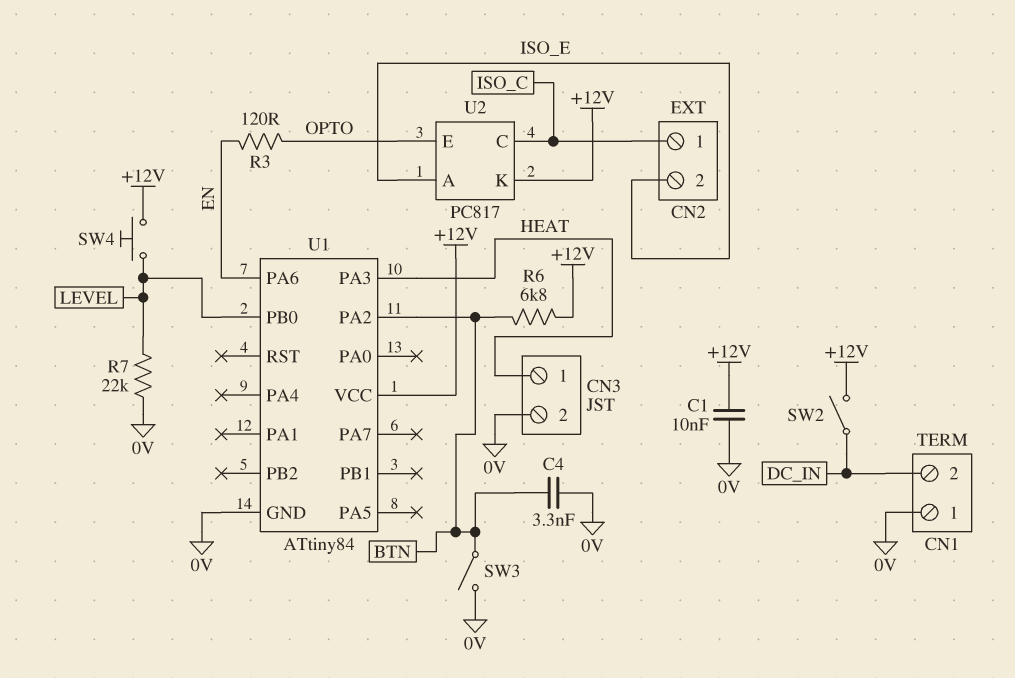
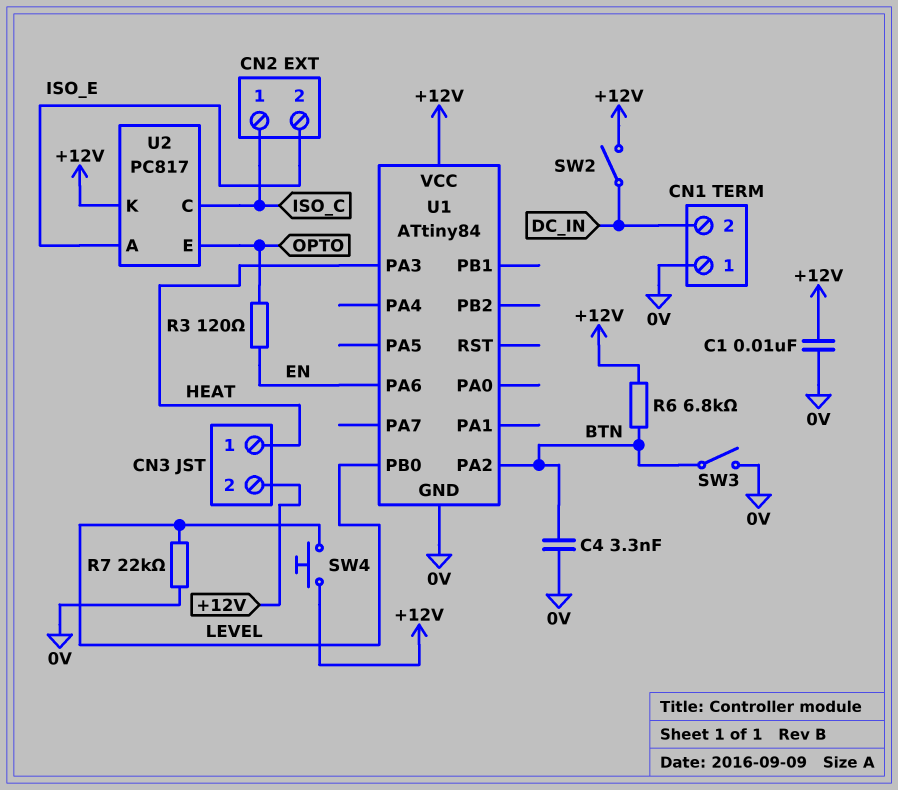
CN3 pin 2: 0V -> +12V

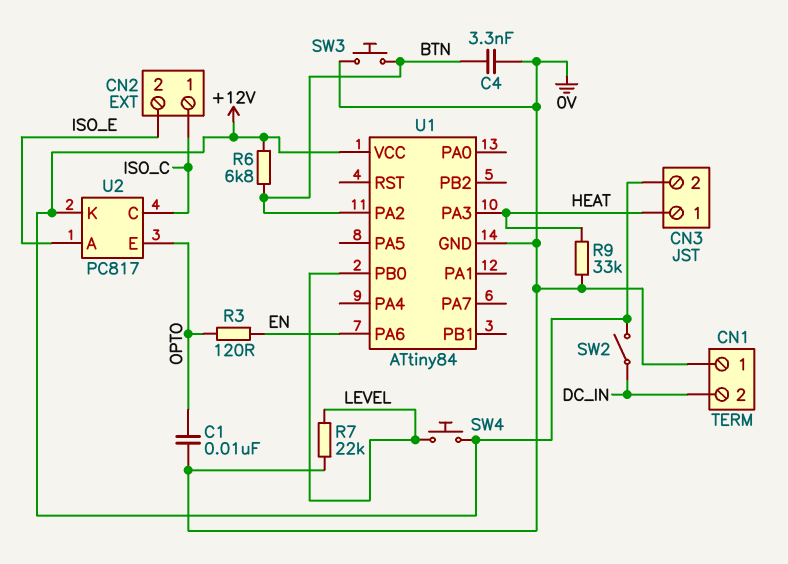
C1: 10nF (+12V, 0V) -> 10nF (0V, OPTO)
R9: none -> 33k (0V, HEAT)
SW3: switch (0V, BTN) -> button (0V, BTN)

